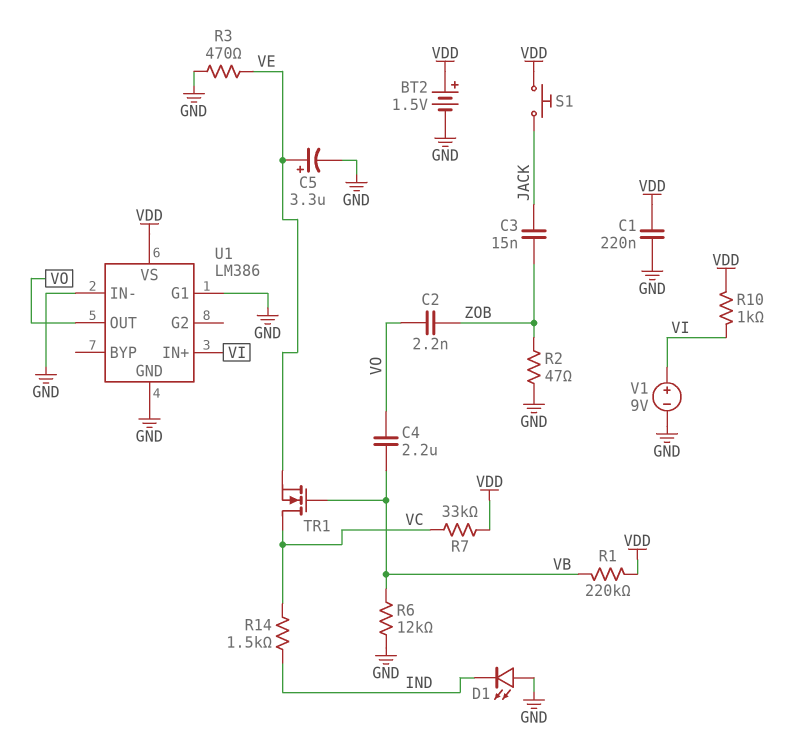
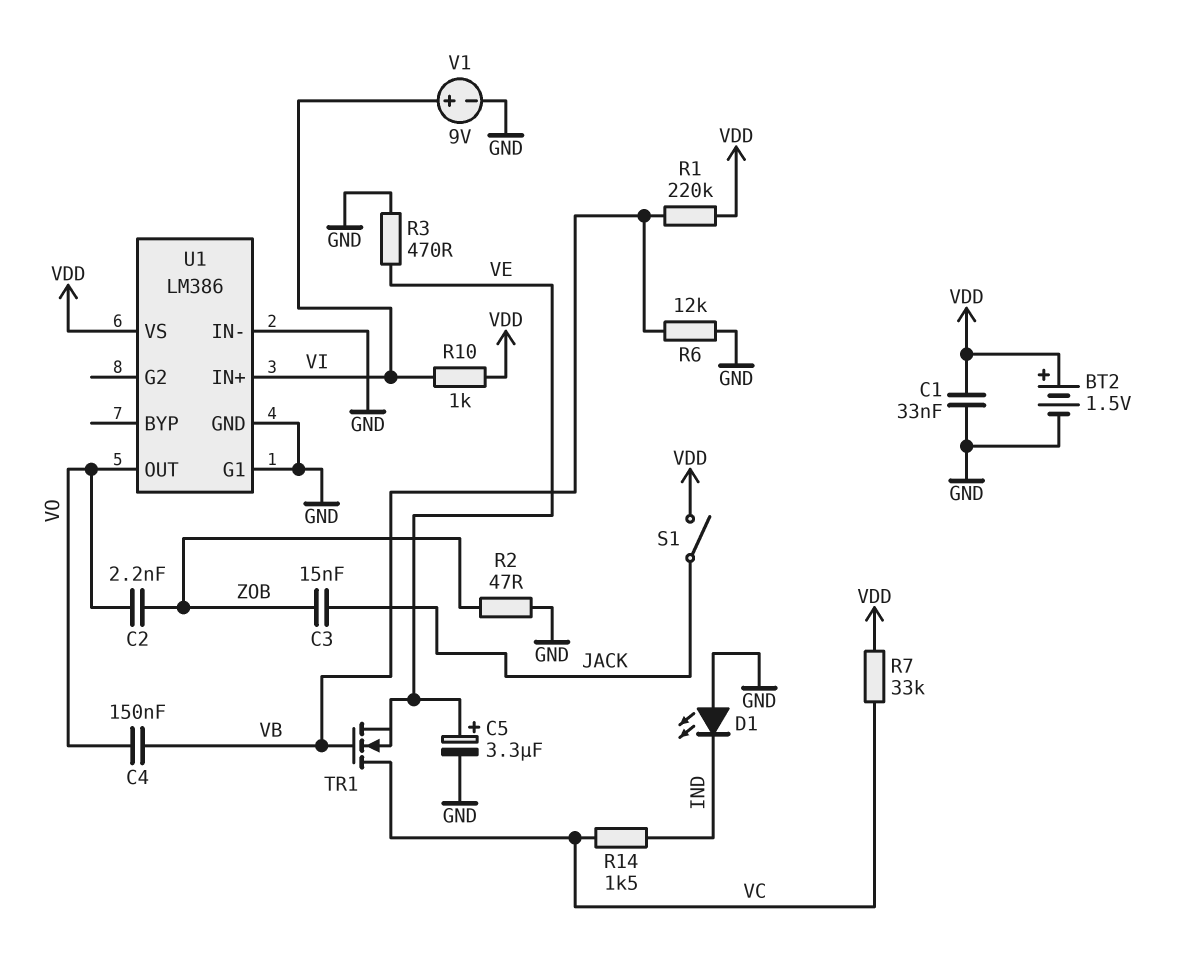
C1: 220nF (GND, VDD) -> 33nF (GND, VDD)
C4: 2.2uF (VB, VO) -> 150nF (VB, VO)
S1: button (JACK, VDD) -> switch (JACK, VDD)

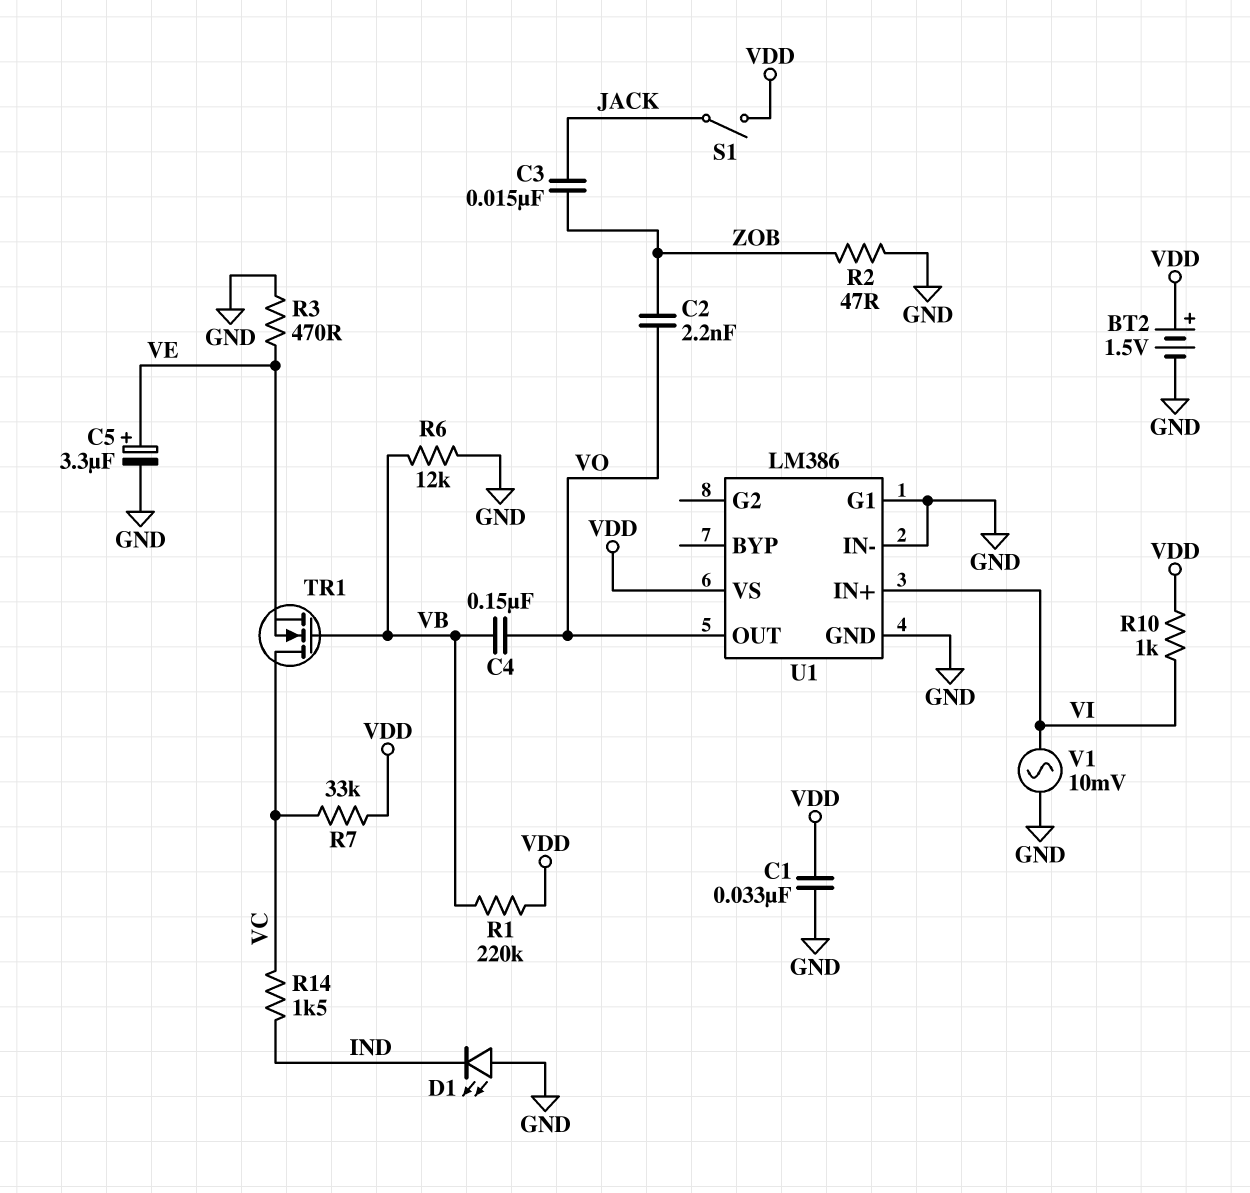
V1: 9V (plus VI, minus GND) -> AC 10mV (GND, VI)

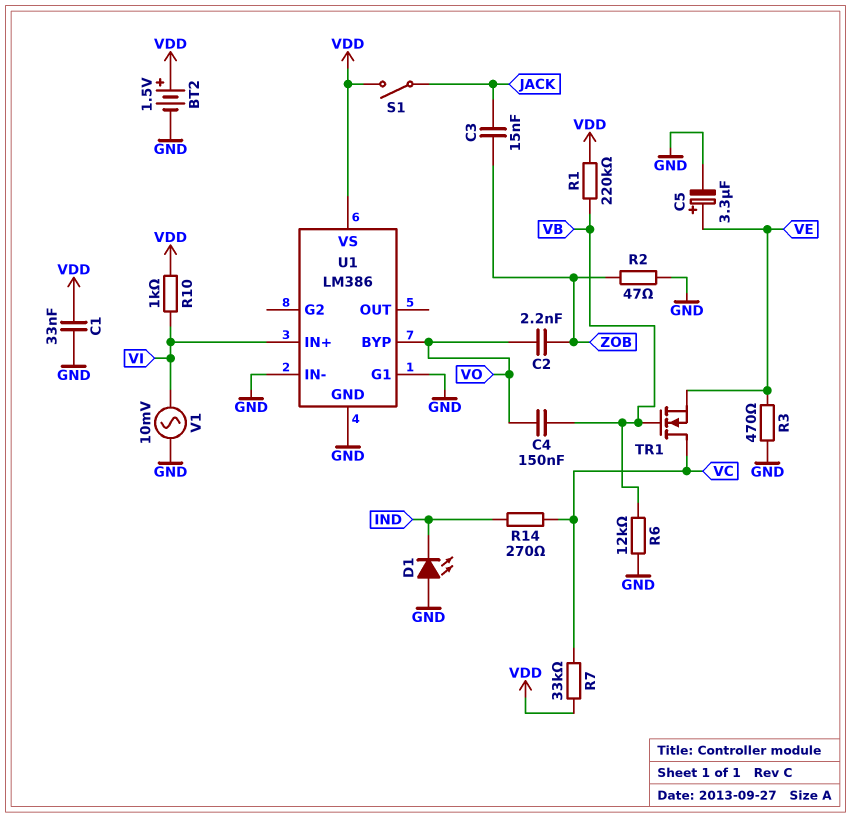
R14: 1.5k (IND, VC) -> 270 (IND, VC)
U1 pin BYP: none -> VO
U1 pin OUT: VO -> none

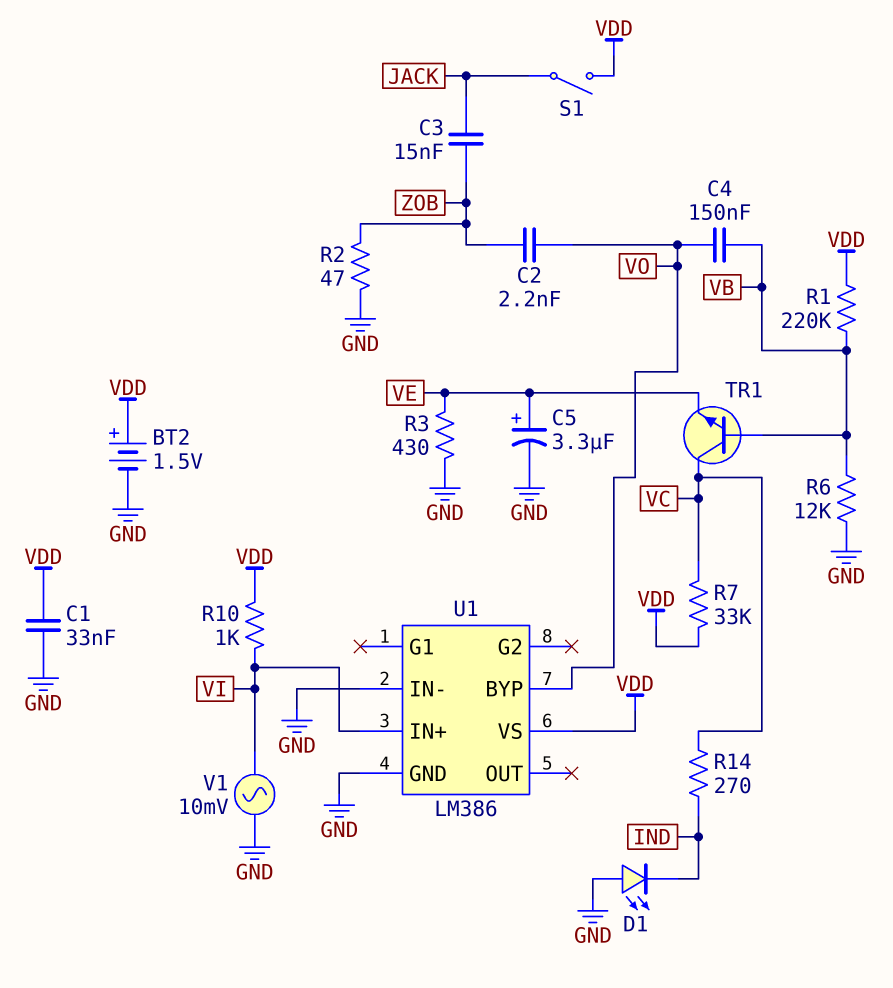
R3: 470 (GND, VE) -> 430 (GND, VE)
TR1: NMOS (G VB, D VC, S VE) -> NPN (B VB, C VC, E VE)
U1 pin G1: GND -> none

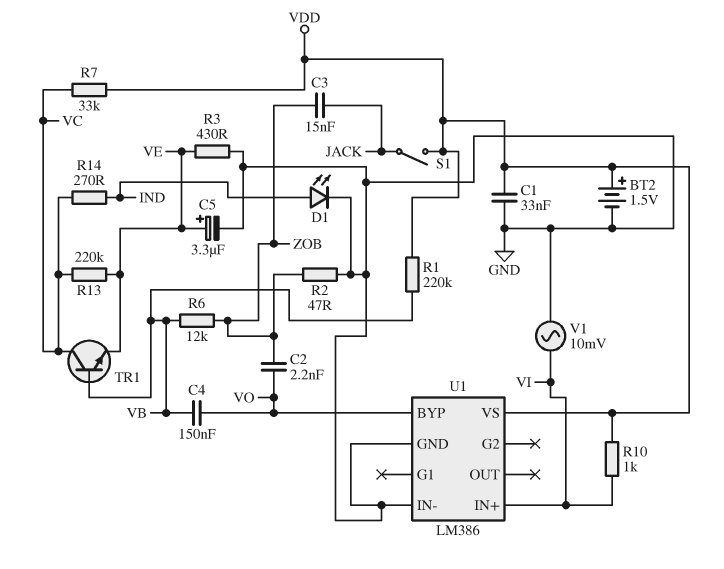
D1: LED (A GND, K IND) -> LED (A IND, K GND)
R6: 12k (GND, VB) -> 12k (VB, ZOB)
R13: none -> 220k (VC, VE)

